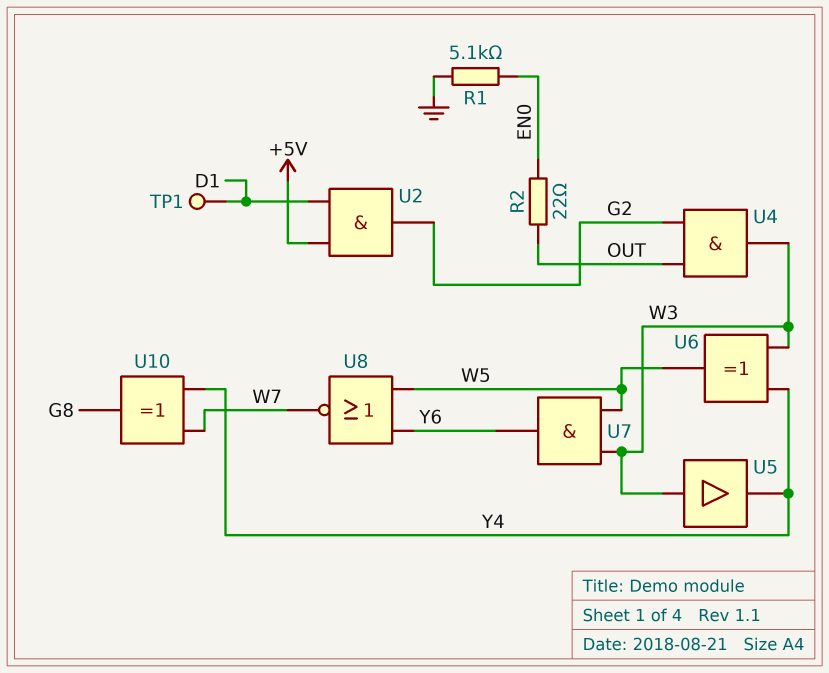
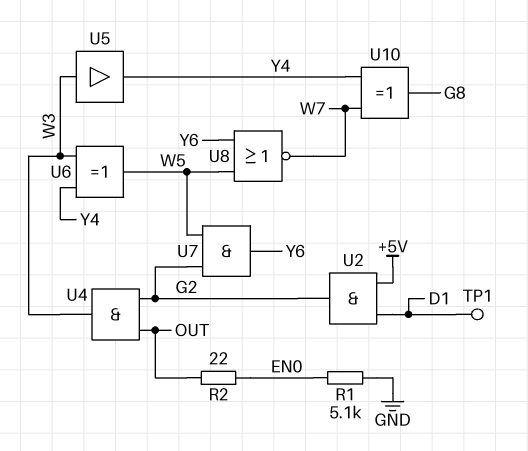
U7: AND (in W3, in W5, out Y6) -> AND (in G2, in W5, out Y6)

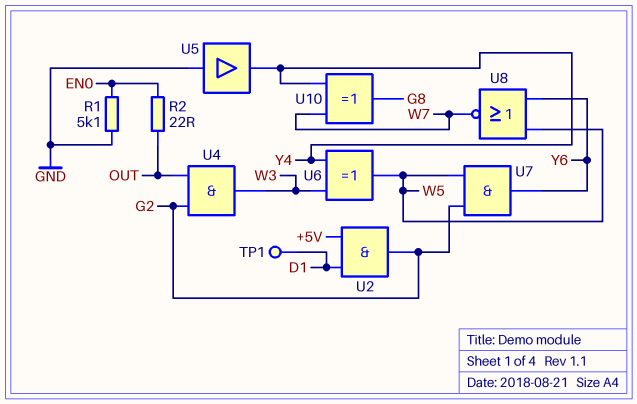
U5: buffer (in W3, out Y4) -> buffer (in GND, out Y4)

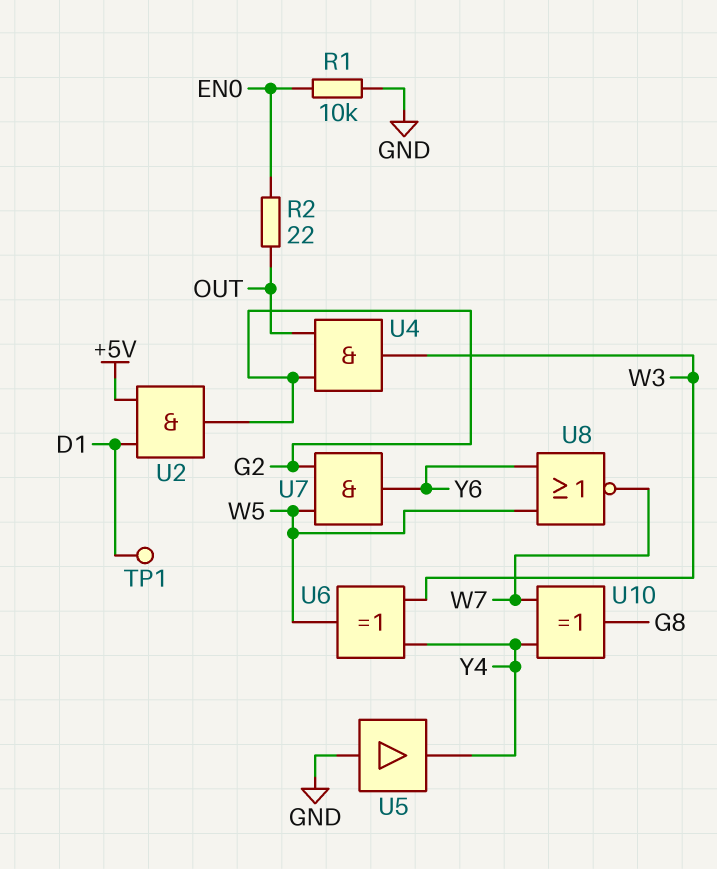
R1: 5.1k (EN0, GND) -> 10k (EN0, GND)

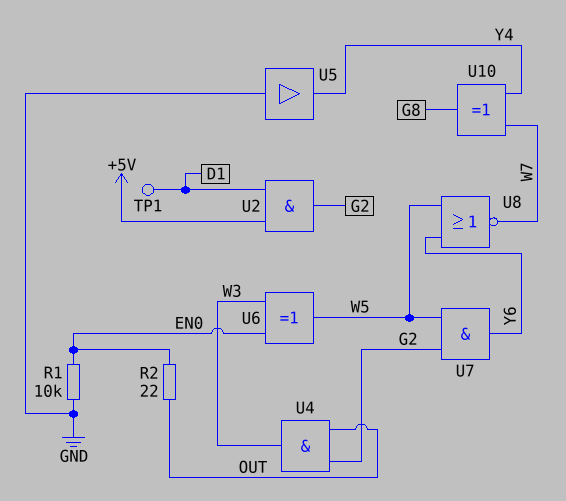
U6: XOR (in W3, in Y4, out W5) -> XOR (in EN0, in W3, out W5)

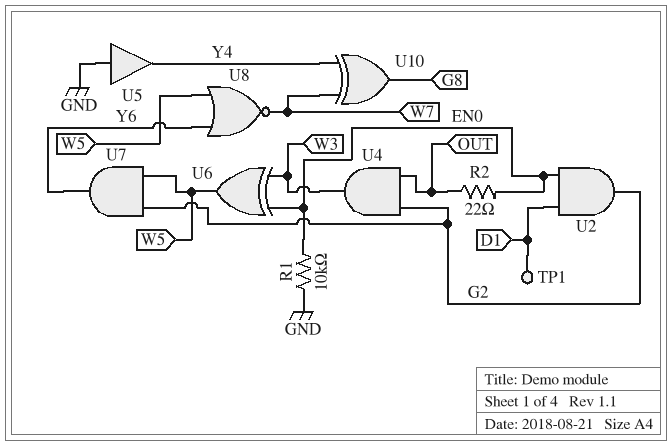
U2: AND (in +5V, in D1, out G2) -> AND (in D1, in EN0, out G2)

